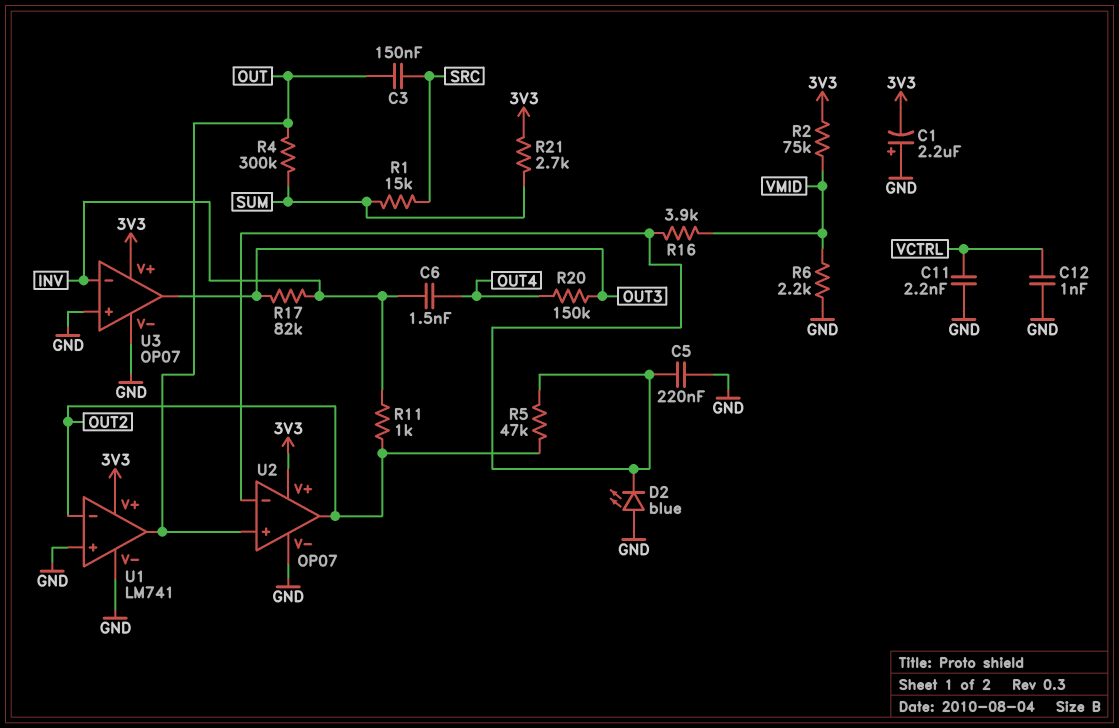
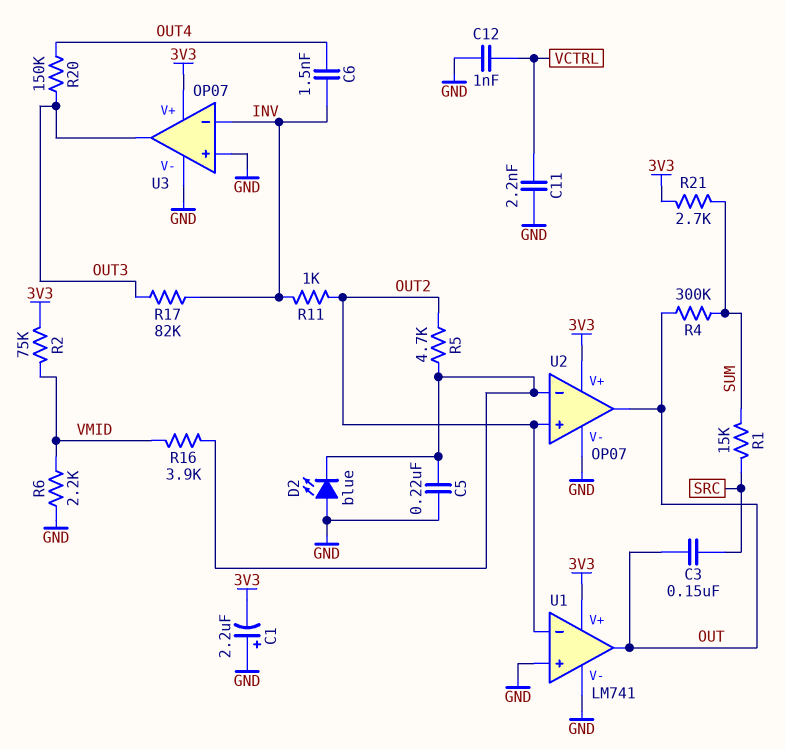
R5: 47k (OUT2, U2/in-) -> 4.7k (OUT2, U2/in-)
U2 pin in+: OUT -> OUT2
U2 pin out: OUT2 -> OUT

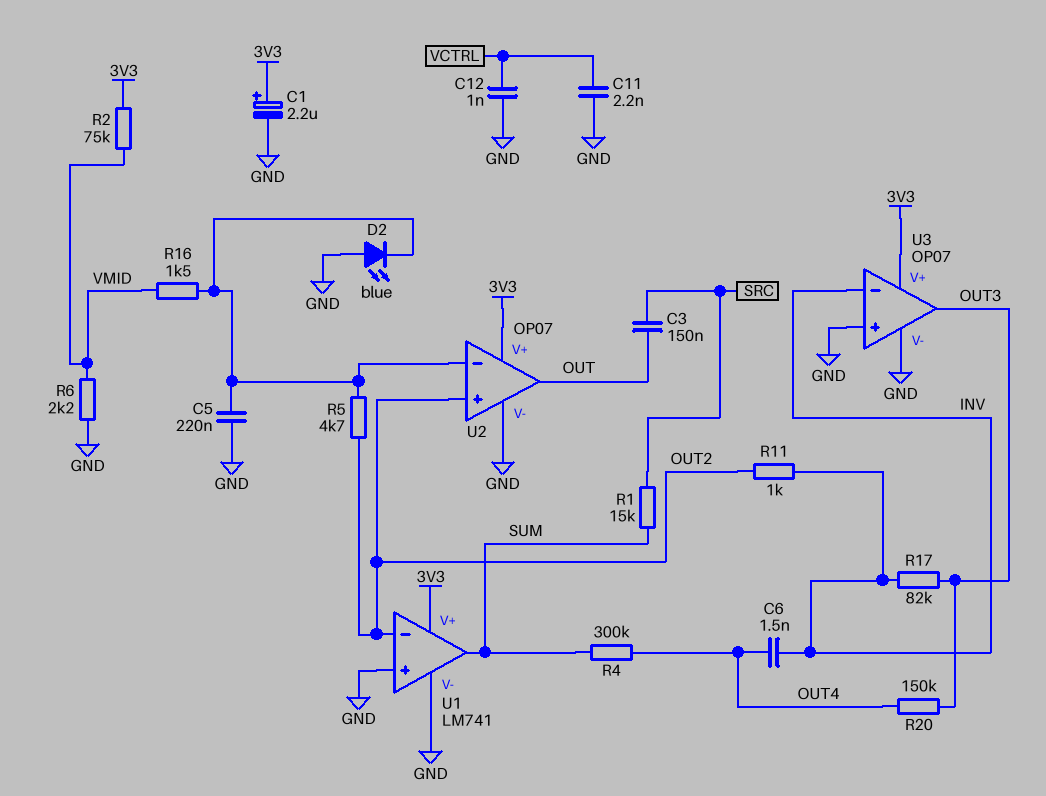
C1: 2.2uF (plus GND, minus 3V3) -> 2.2uF (plus 3V3, minus GND)
R4: 300k (OUT, SUM) -> 300k (OUT4, SUM)
R16: 3.9k (U2/in-, VMID) -> 1.5k (U2/in-, VMID)
R21: 2.7k (3V3, SUM) -> none
U1 pin out: OUT -> SUM

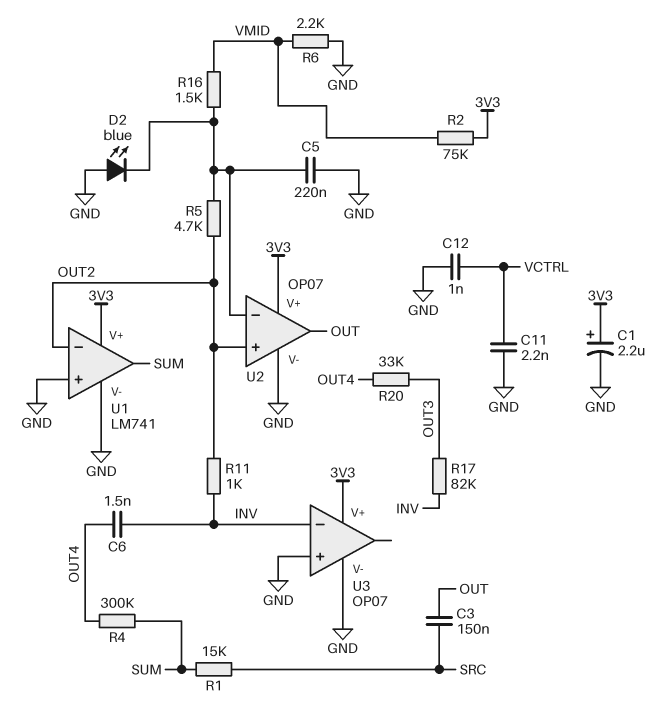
R20: 150k (OUT3, OUT4) -> 33k (OUT3, OUT4)
U3 pin out: OUT3 -> none

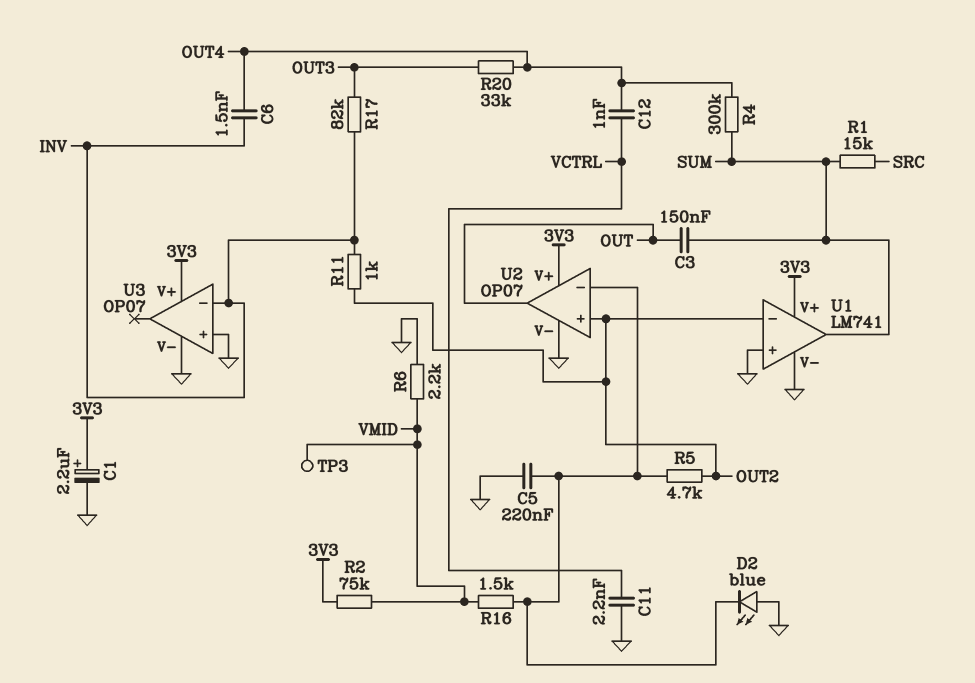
C3: 150nF (OUT, SRC) -> 150nF (OUT, SUM)
C12: 1nF (GND, VCTRL) -> 1nF (OUT4, VCTRL)
TP3: none -> test point (VMID)

